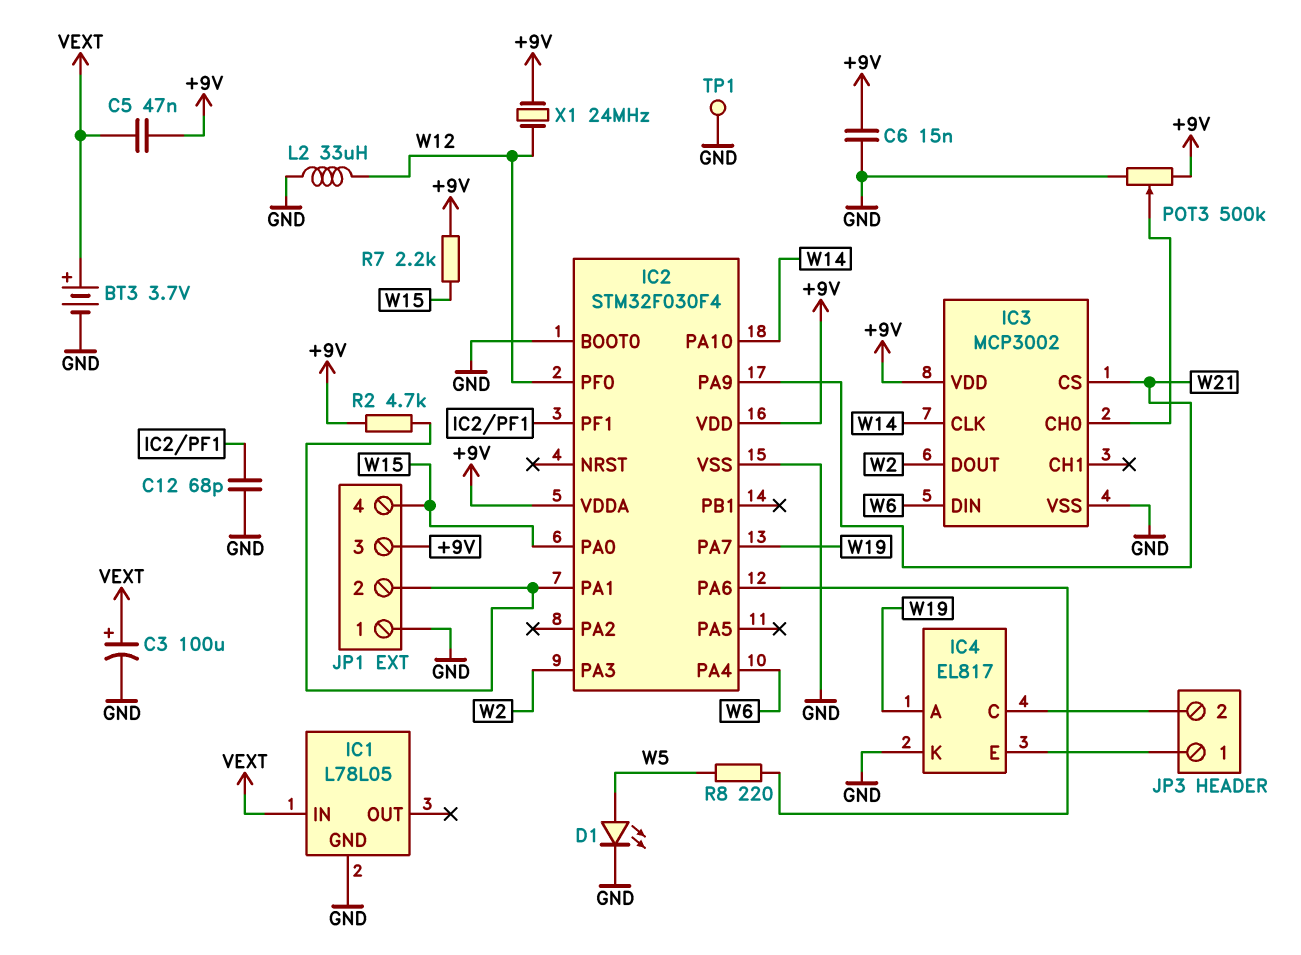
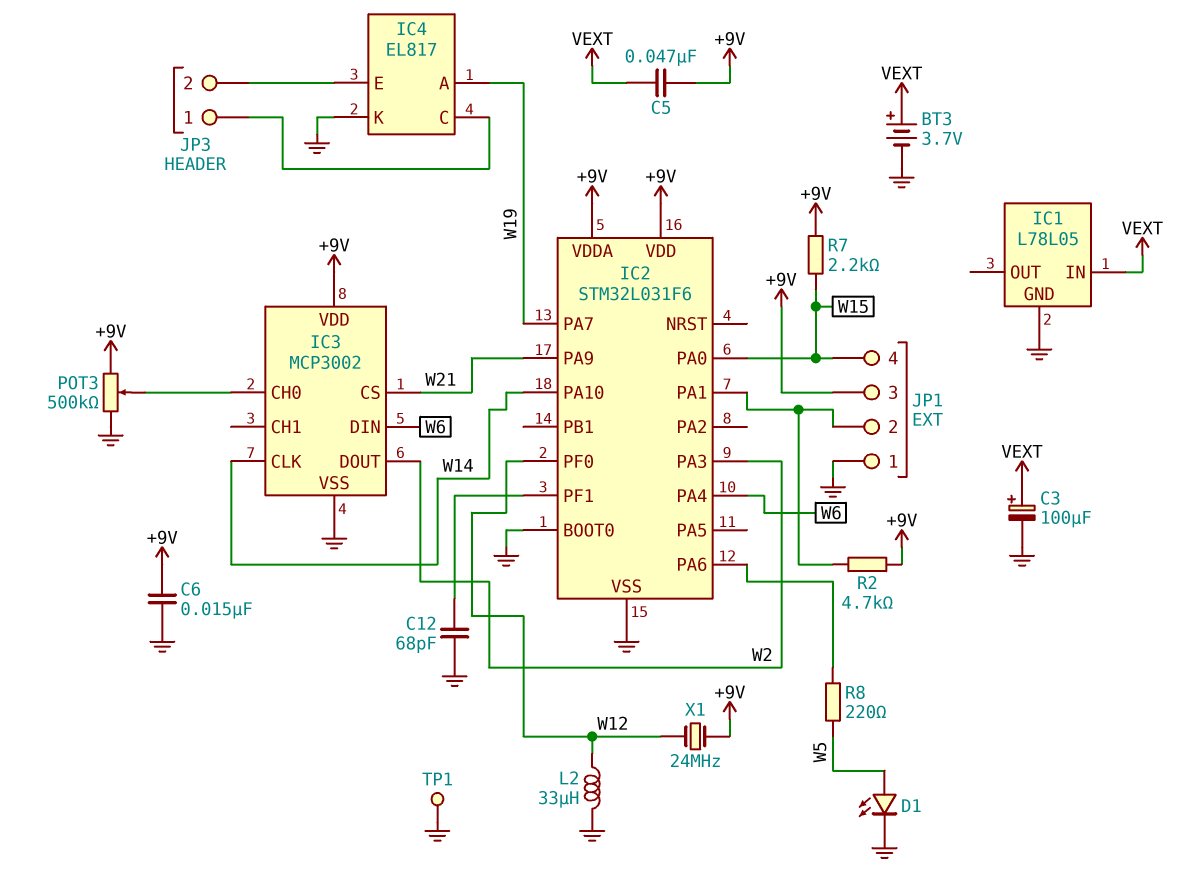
IC2: STM32F030F4 -> STM32L031F6
JP3 pin 1: IC4/E -> IC4/C
JP3 pin 2: IC4/C -> IC4/E

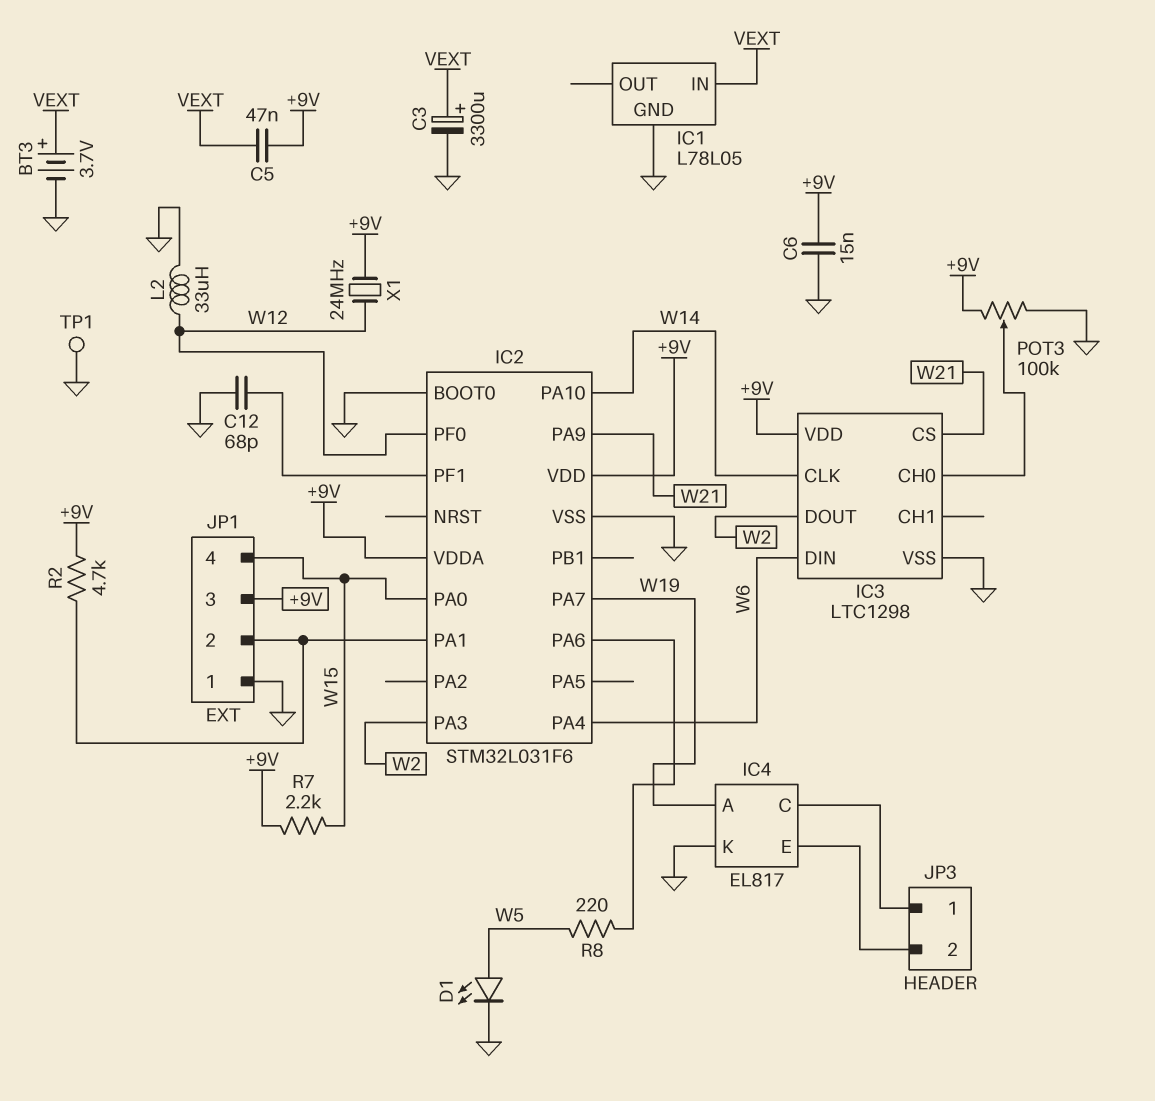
C3: 100uF (plus VEXT, minus GND) -> 3300uF (plus VEXT, minus GND)
IC3: MCP3002 -> LTC1298
POT3: 500k (+9V, GND, wiper IC3/CH0) -> 100k (+9V, GND, wiper IC3/CH0)

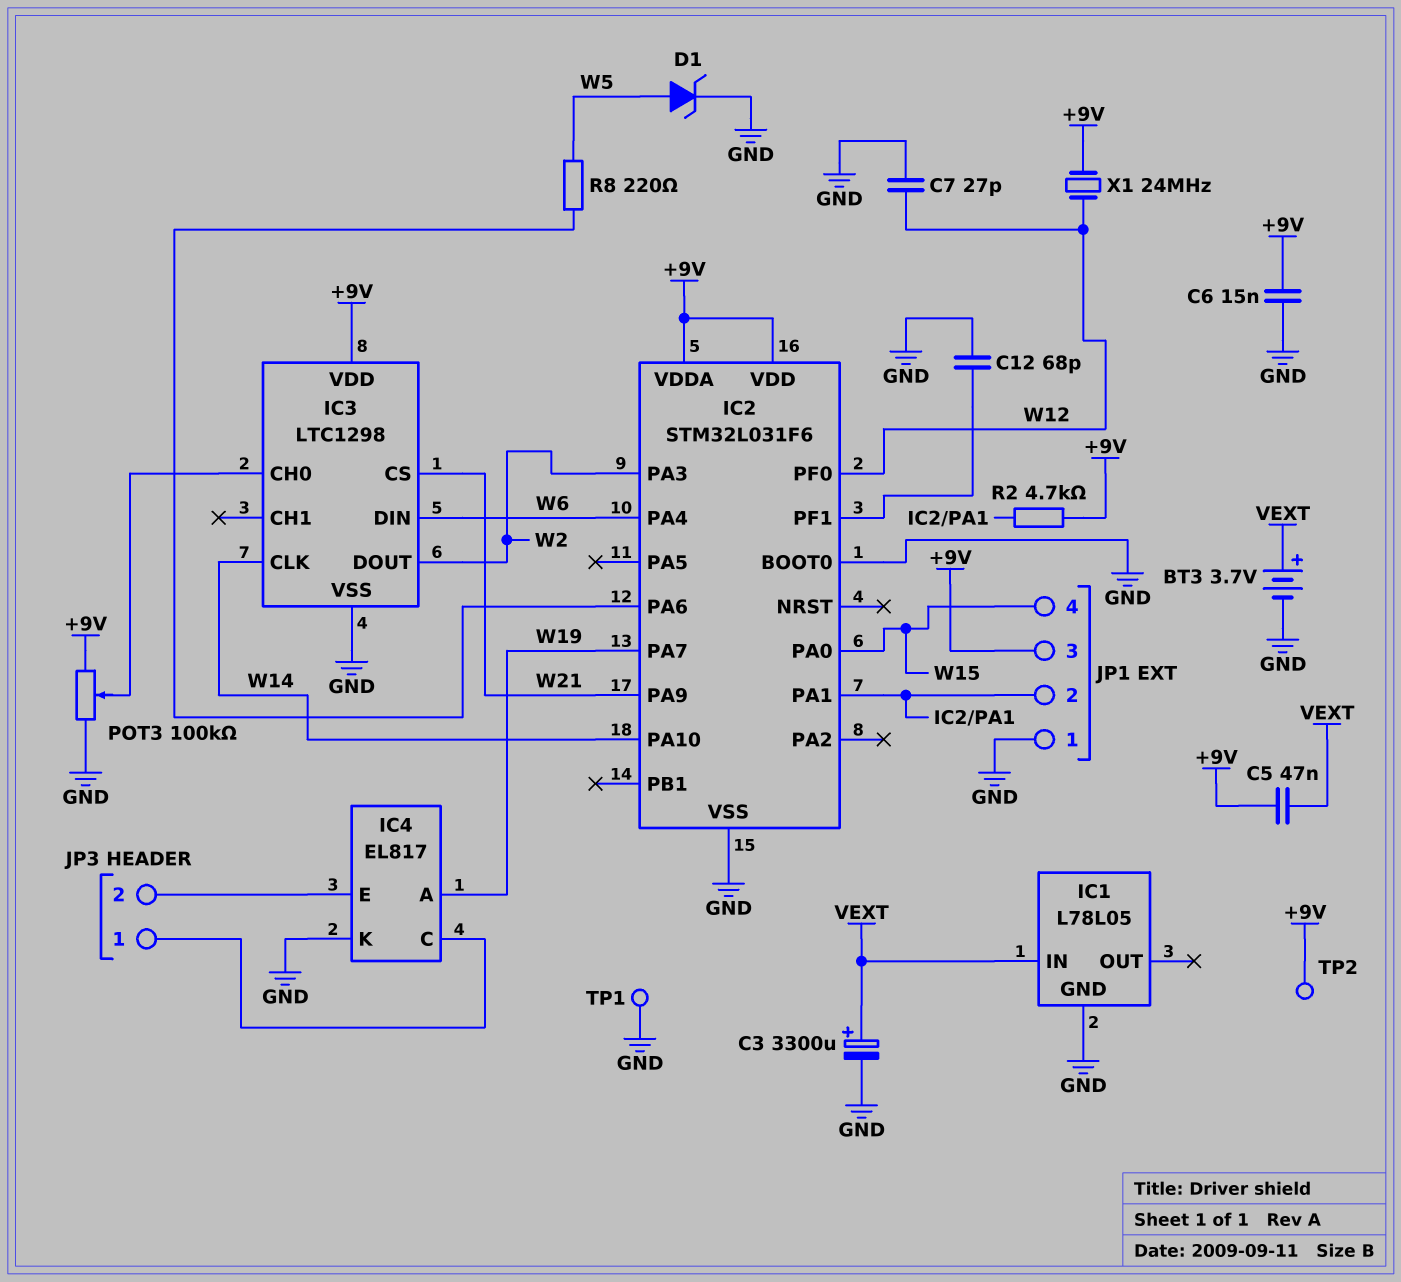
C7: none -> 27pF (GND, W12)
D1: LED (A W5, K GND) -> zener (A W5, K GND)
L2: 33uH (GND, W12) -> none
R7: 2.2k (+9V, W15) -> none
TP2: none -> test point (+9V)

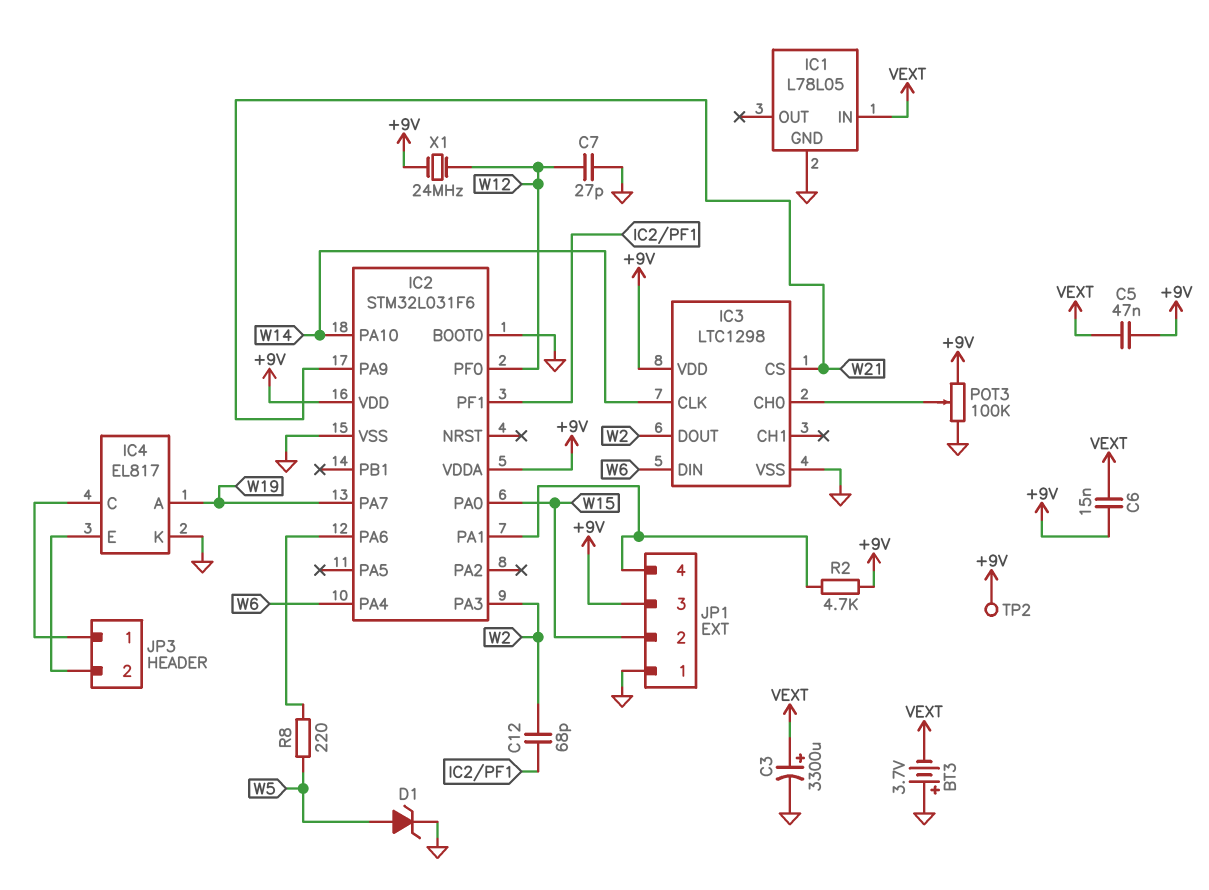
BT3: 3.7V (plus VEXT, minus GND) -> 3.7V (plus GND, minus VEXT)
C6: 15nF (+9V, GND) -> 15nF (+9V, VEXT)
C12: 68pF (GND, IC2/PF1) -> 68pF (IC2/PF1, W2)
JP1 pin 2: IC2/PA1 -> W15
JP1 pin 4: W15 -> IC2/PA1
TP1: test point (GND) -> none

